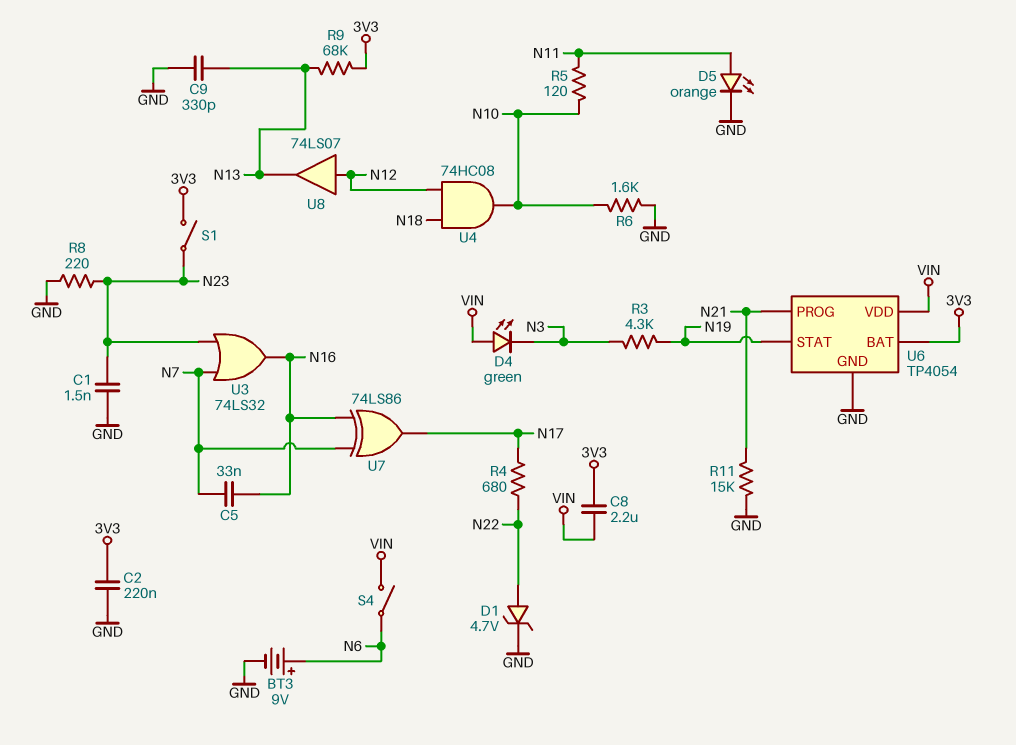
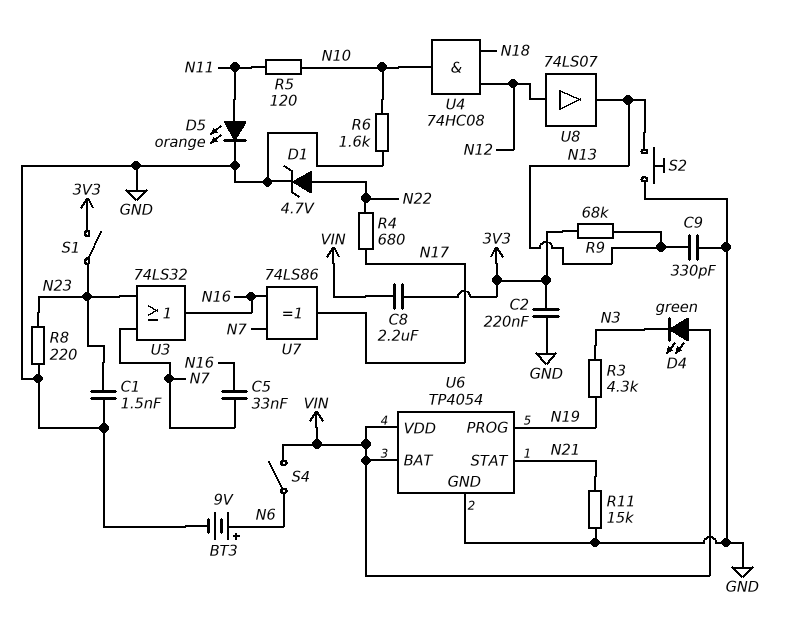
S2: none -> button (GND, N13)
U6 pin BAT: 3V3 -> VIN
U6 pin PROG: N21 -> N19
U6 pin STAT: N19 -> N21

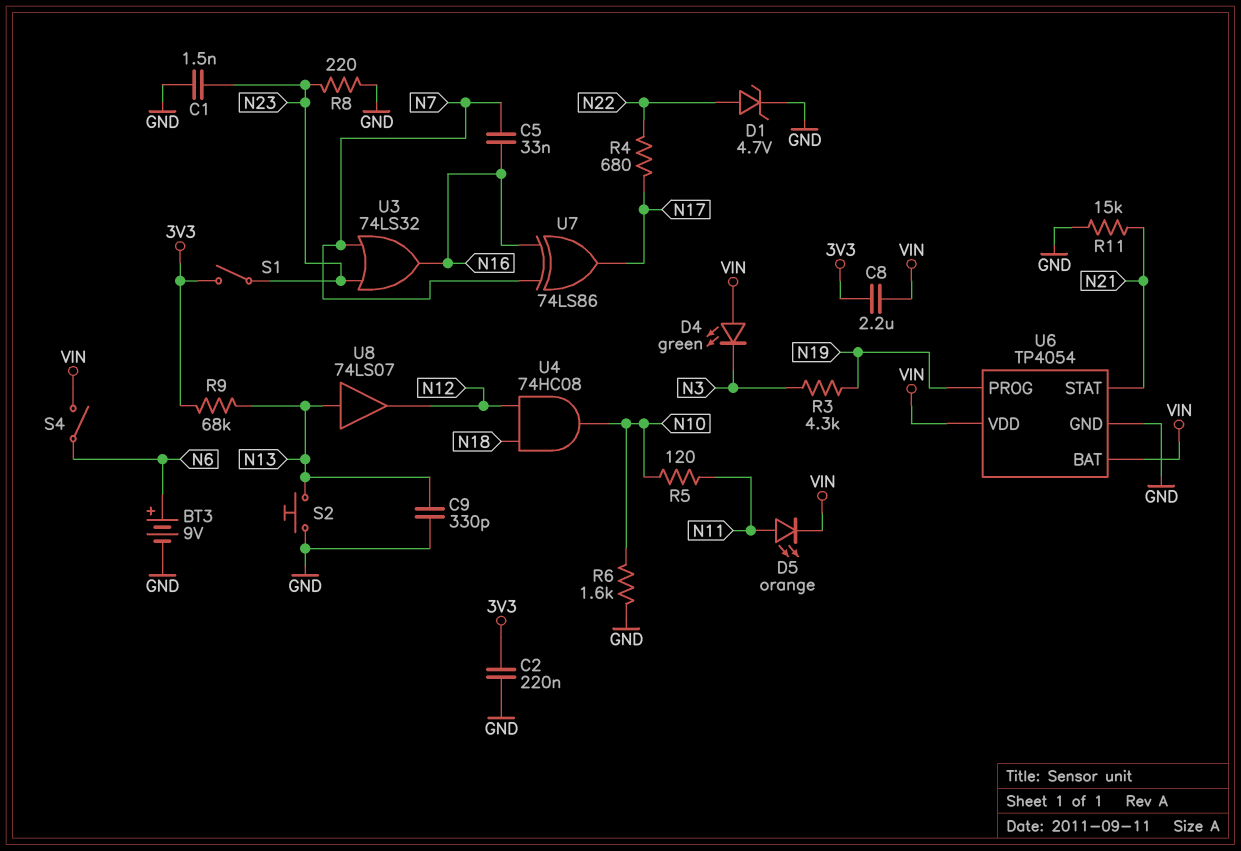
D5: LED orange (A N11, K GND) -> LED orange (A N11, K VIN)
U8: buffer 74LS07 (in N12, out N13) -> buffer 74LS07 (in N13, out N12)

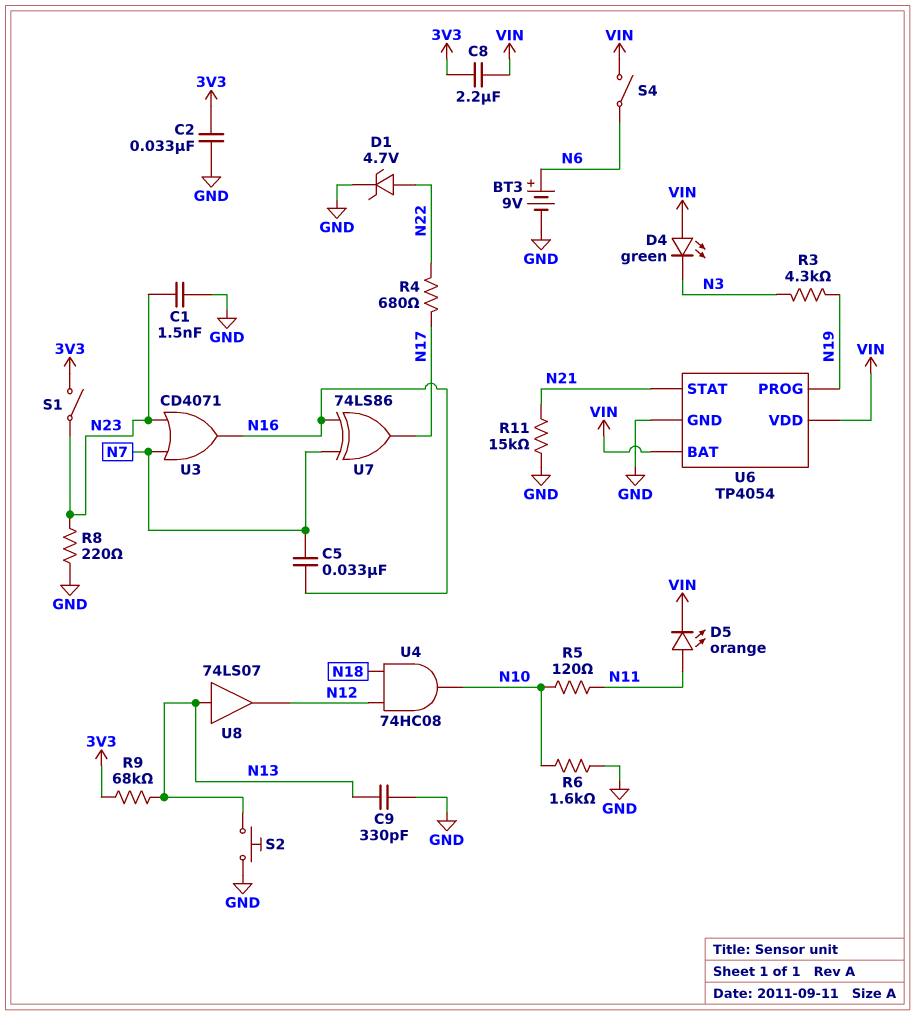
C2: 220nF (3V3, GND) -> 33nF (3V3, GND)
U3: OR 74LS32 (in N7, in N23, out N16) -> OR CD4071 (in N7, in N23, out N16)

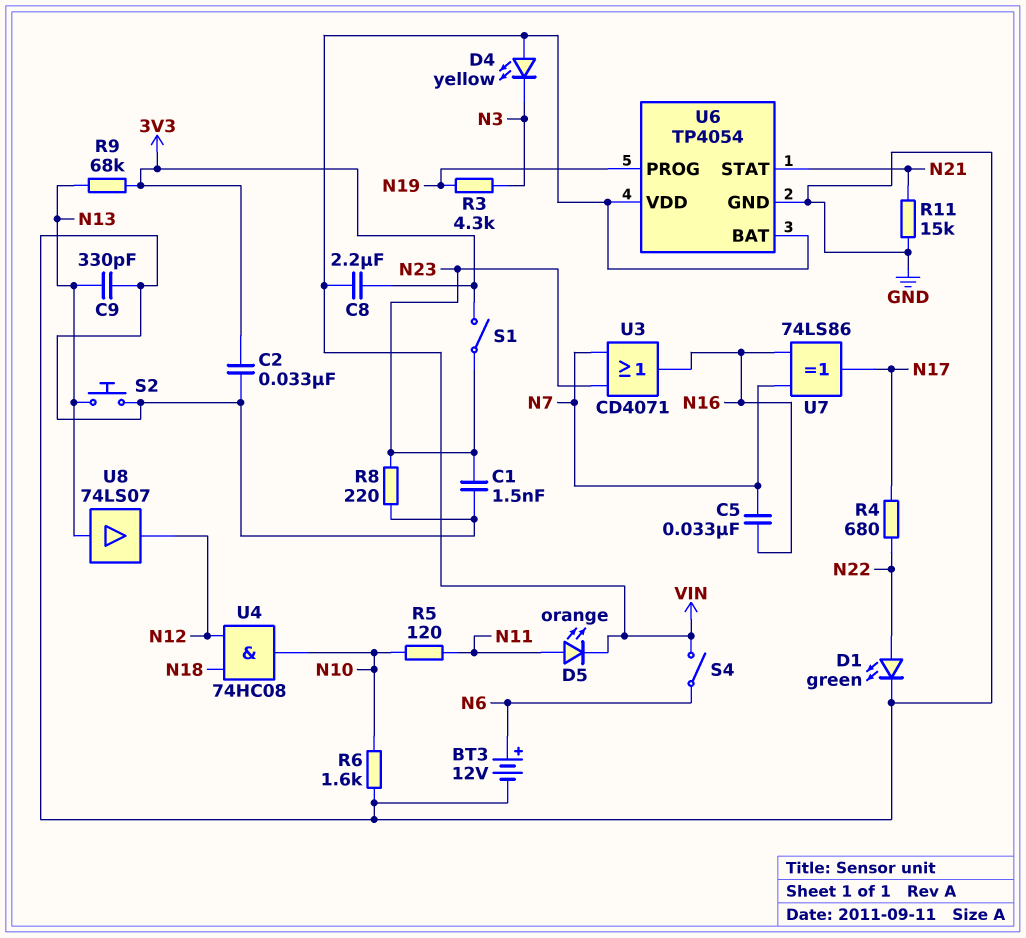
BT3: 9V (plus N6, minus GND) -> 12V (plus N6, minus GND)
D1: zener 4.7V (A N22, K GND) -> LED green (A N22, K GND)
D4: LED green (A VIN, K N3) -> LED yellow (A VIN, K N3)

